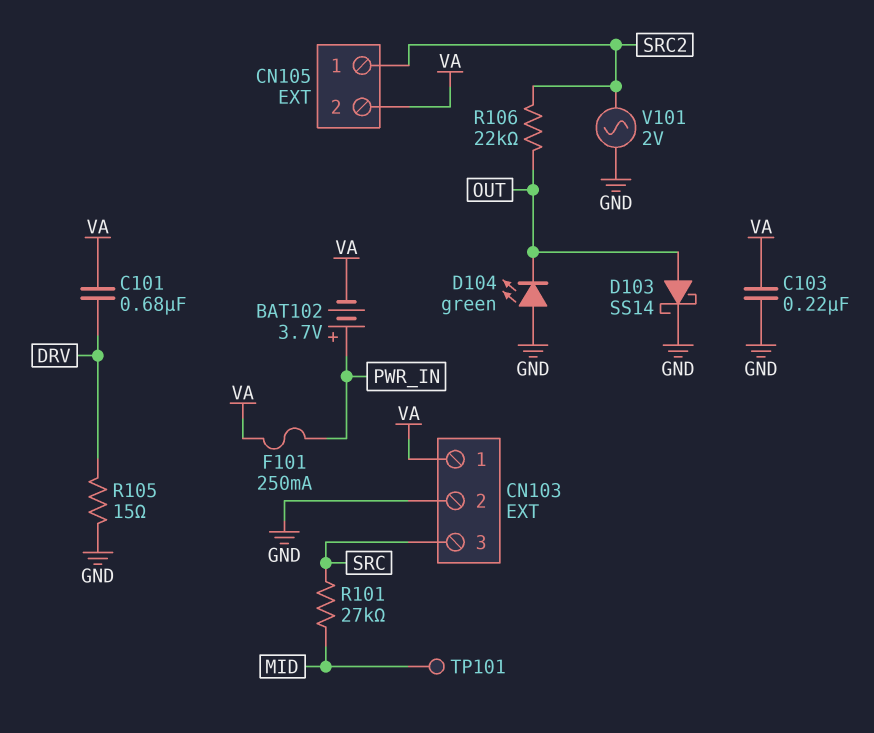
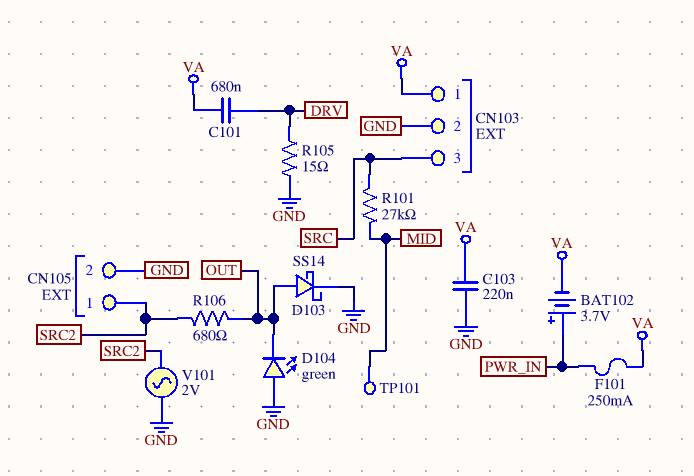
CN105 pin 2: VA -> GND
R106: 22k (OUT, SRC2) -> 680 (OUT, SRC2)

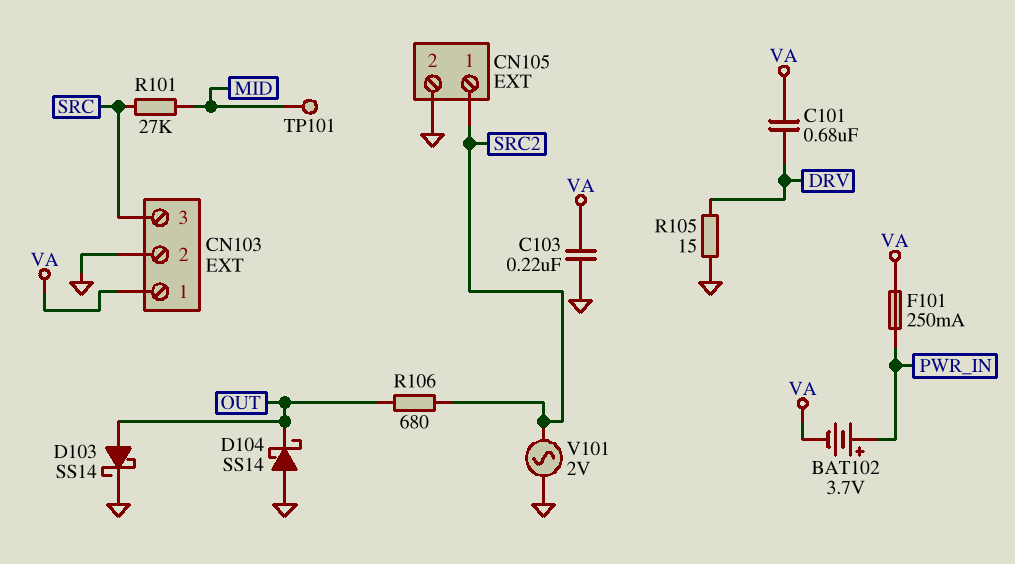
D104: LED green (A GND, K OUT) -> schottky SS14 (A GND, K OUT)

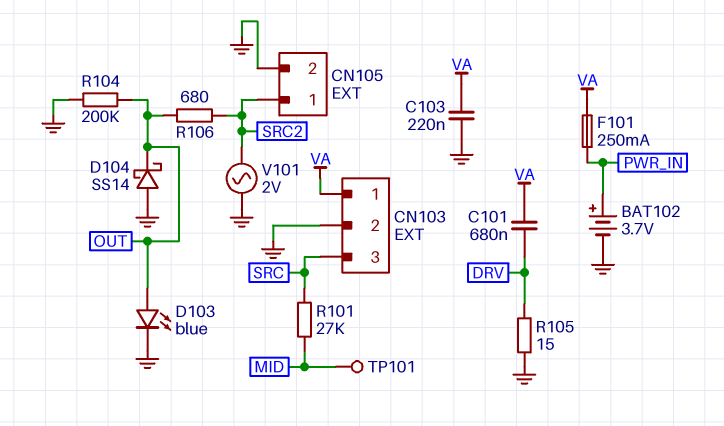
BAT102: 3.7V (plus PWR_IN, minus VA) -> 3.7V (plus PWR_IN, minus GND)
D103: schottky SS14 (A OUT, K GND) -> LED blue (A OUT, K GND)
R104: none -> 200k (GND, OUT)

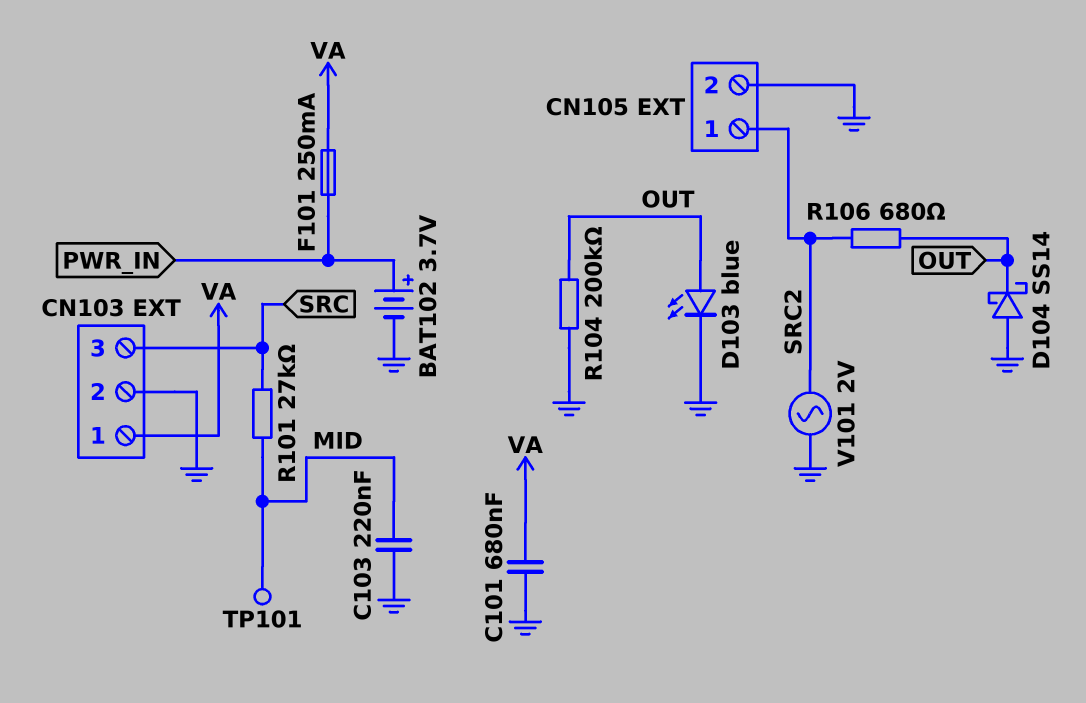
C101: 680nF (DRV, VA) -> 680nF (GND, VA)
C103: 220nF (GND, VA) -> 220nF (GND, MID)
R105: 15 (DRV, GND) -> none

